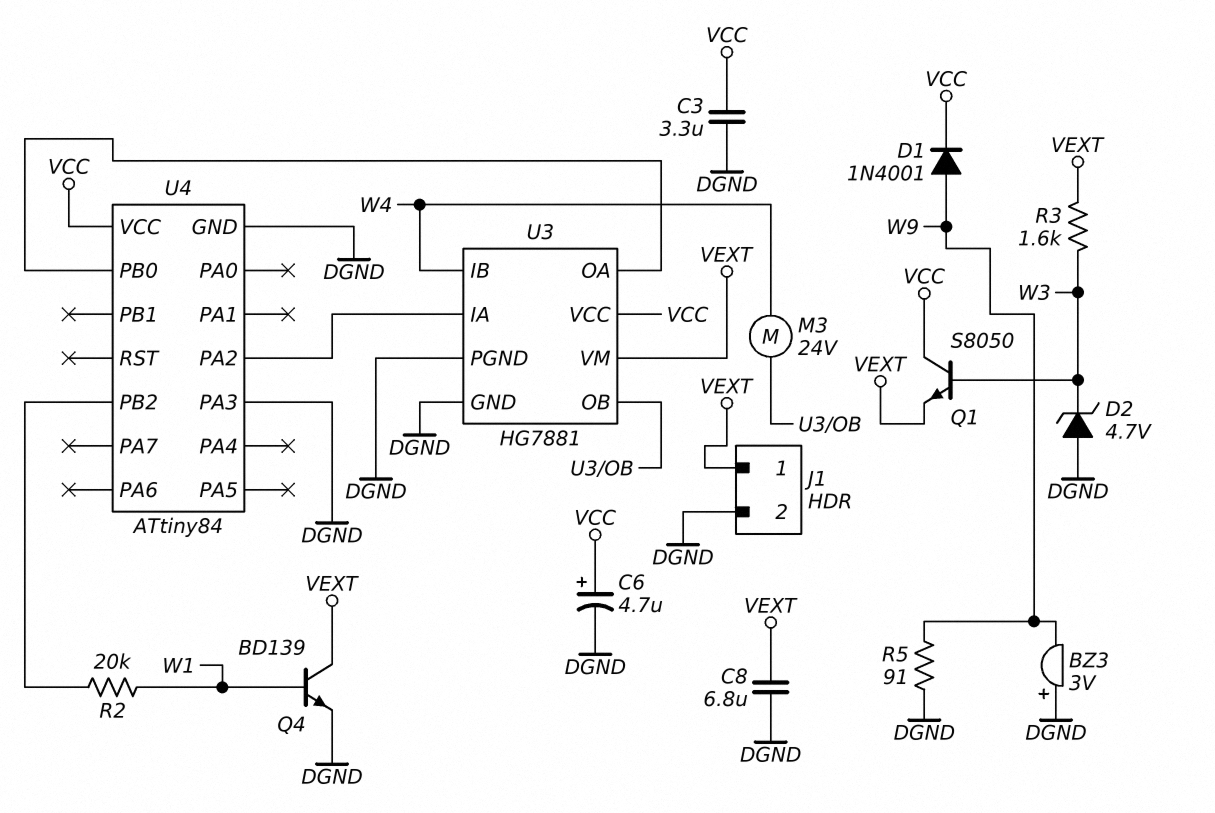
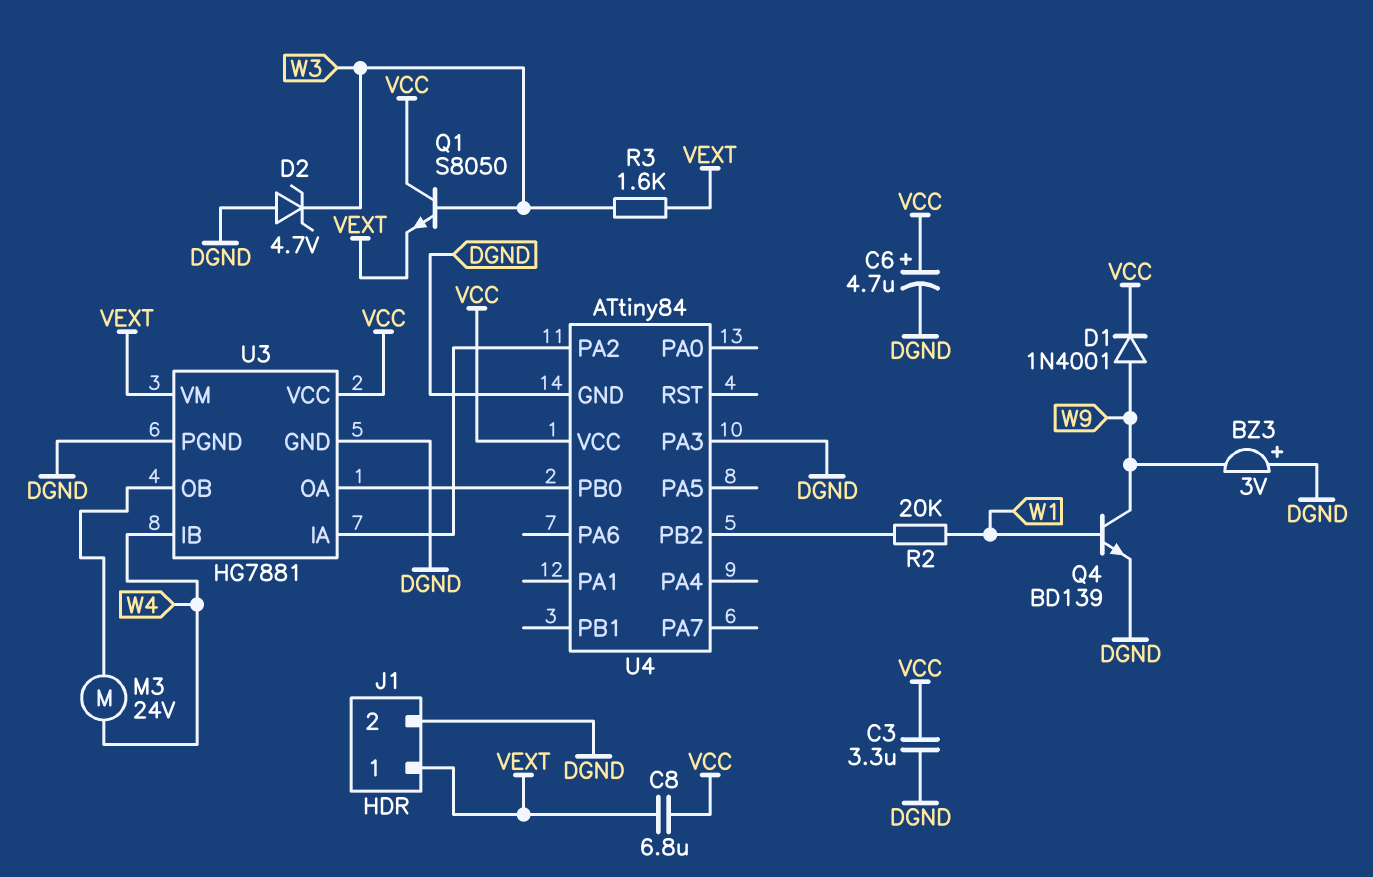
C8: 6.8uF (DGND, VEXT) -> 6.8uF (VCC, VEXT)
Q4: NPN BD139 (B W1, C VEXT, E DGND) -> NPN BD139 (B W1, C W9, E DGND)
R5: 91 (DGND, W9) -> none

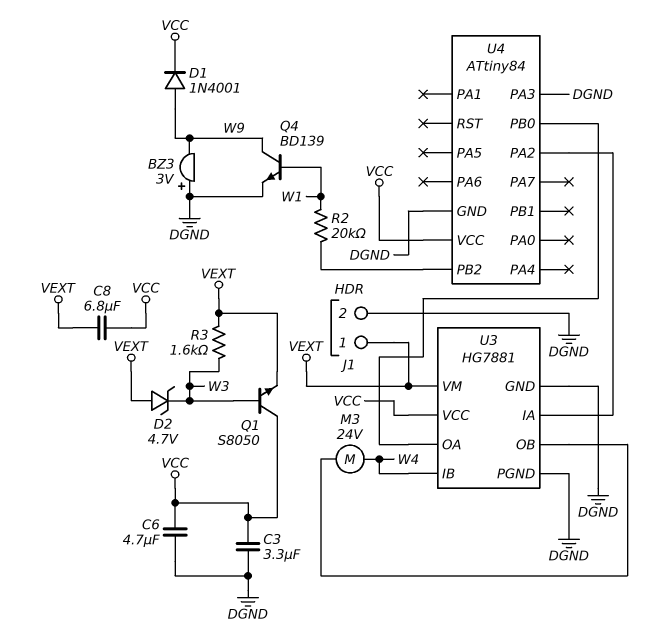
C6: 4.7uF (plus VCC, minus DGND) -> 4.7uF (DGND, VCC)
D2: zener 4.7V (A DGND, K W3) -> zener 4.7V (A VEXT, K W3)

